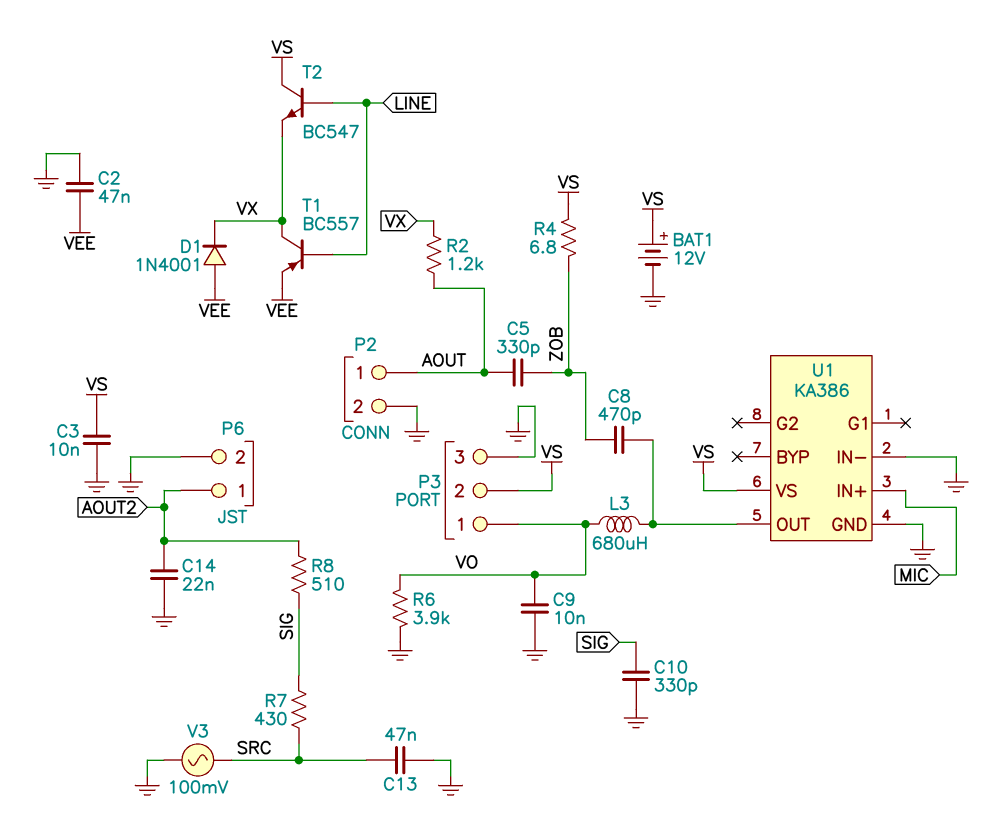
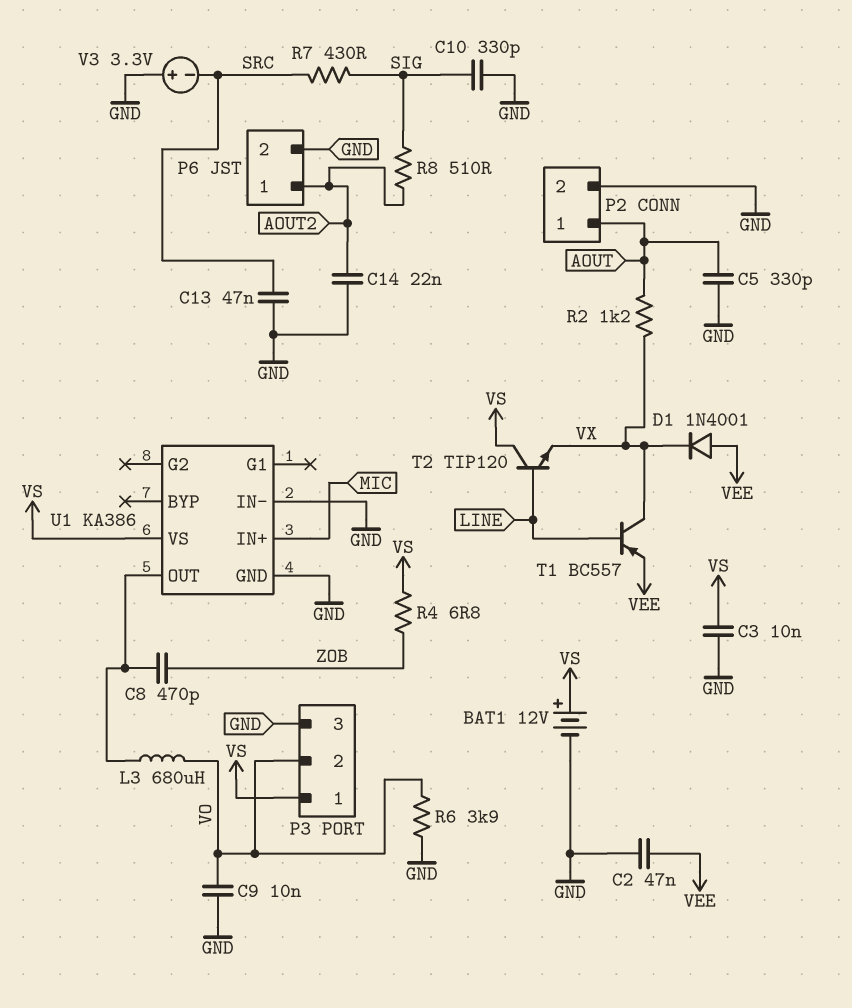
C5: 330pF (AOUT, ZOB) -> 330pF (AOUT, GND)
P3 pin 1: VO -> VS
P3 pin 2: VS -> VO
T2: NPN BC547 (B LINE, C VS, E VX) -> NPN TIP120 (B LINE, C VS, E VX)
V3: AC 100mV (GND, SRC) -> 3.3V (plus GND, minus SRC)

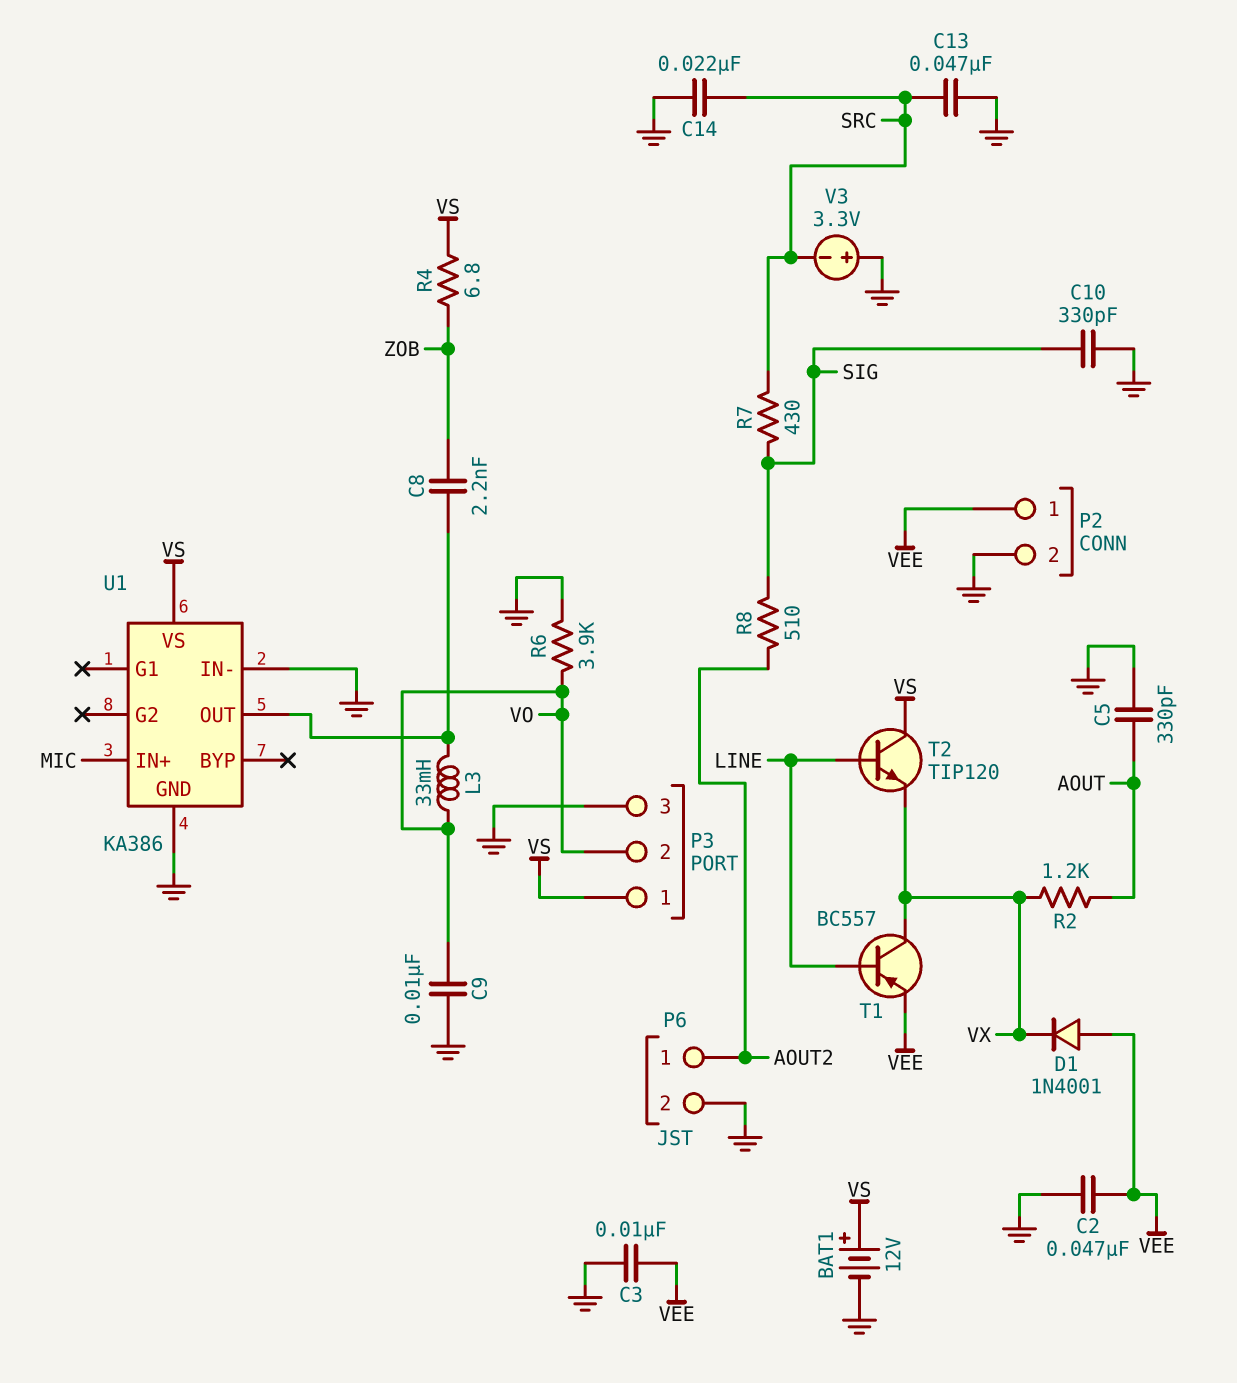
C3: 10nF (GND, VS) -> 10nF (GND, VEE)
C8: 470pF (U1/OUT, ZOB) -> 2.2nF (U1/OUT, ZOB)
C14: 22nF (AOUT2, GND) -> 22nF (GND, SRC)
L3: 680uH (U1/OUT, VO) -> 33mH (U1/OUT, VO)
P2 pin 1: AOUT -> VEE

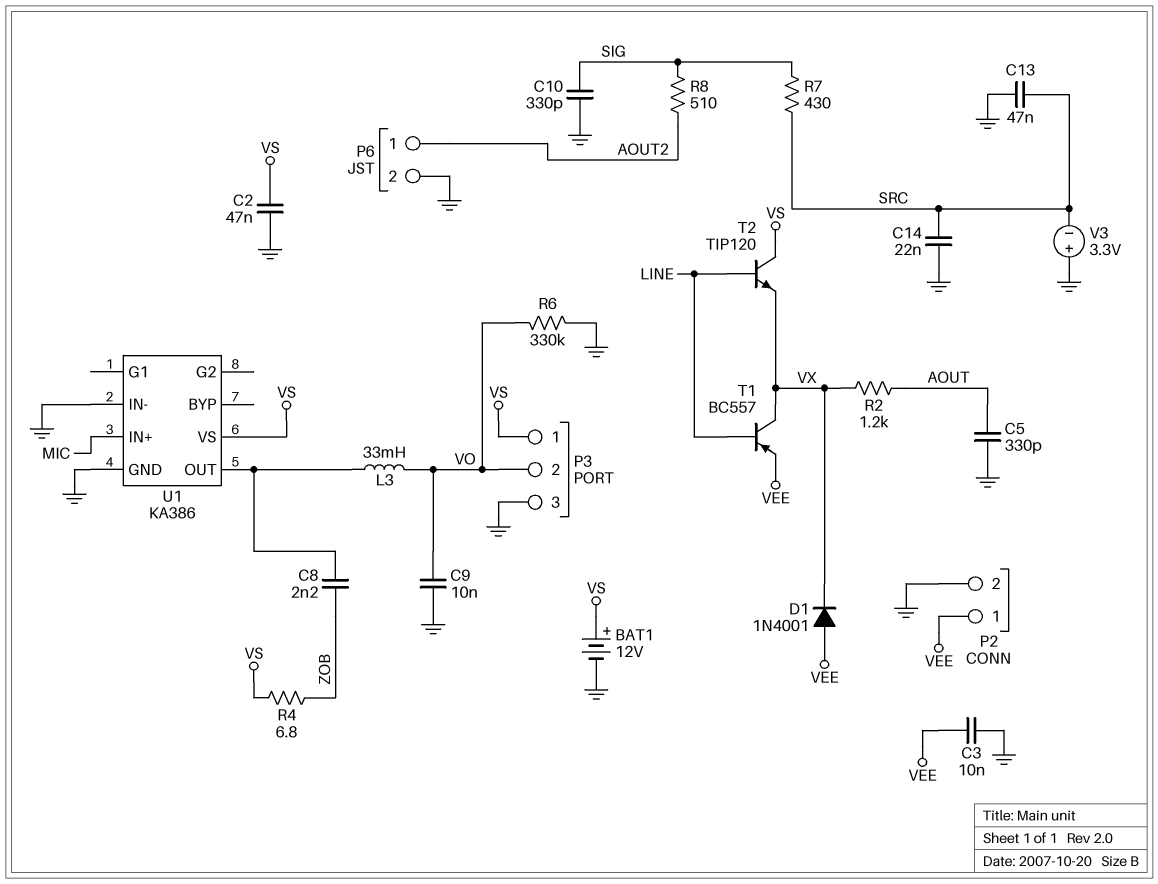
C2: 47nF (GND, VEE) -> 47nF (GND, VS)
R6: 3.9k (GND, VO) -> 330k (GND, VO)

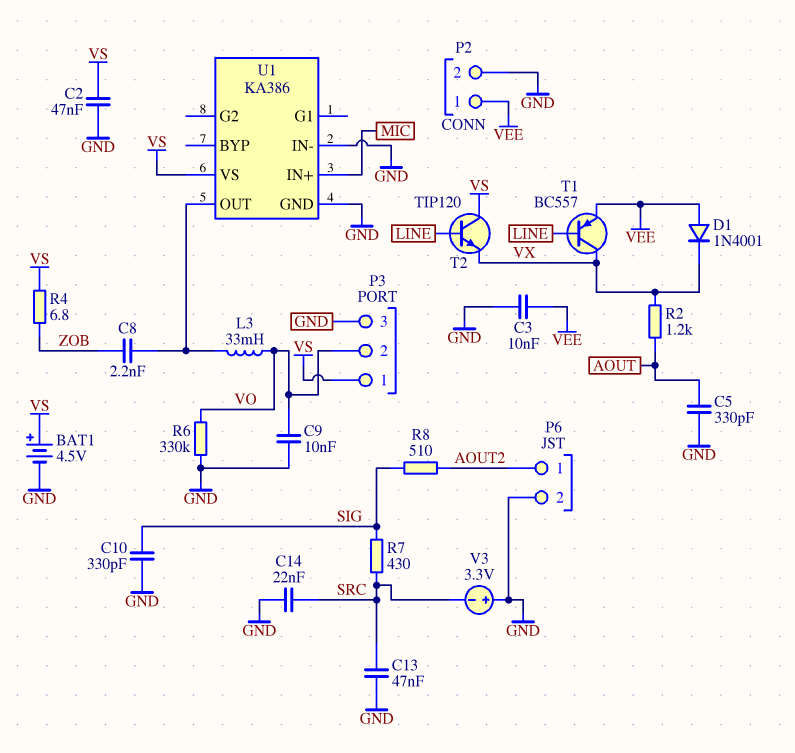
BAT1: 12V (plus VS, minus GND) -> 4.5V (plus VS, minus GND)

